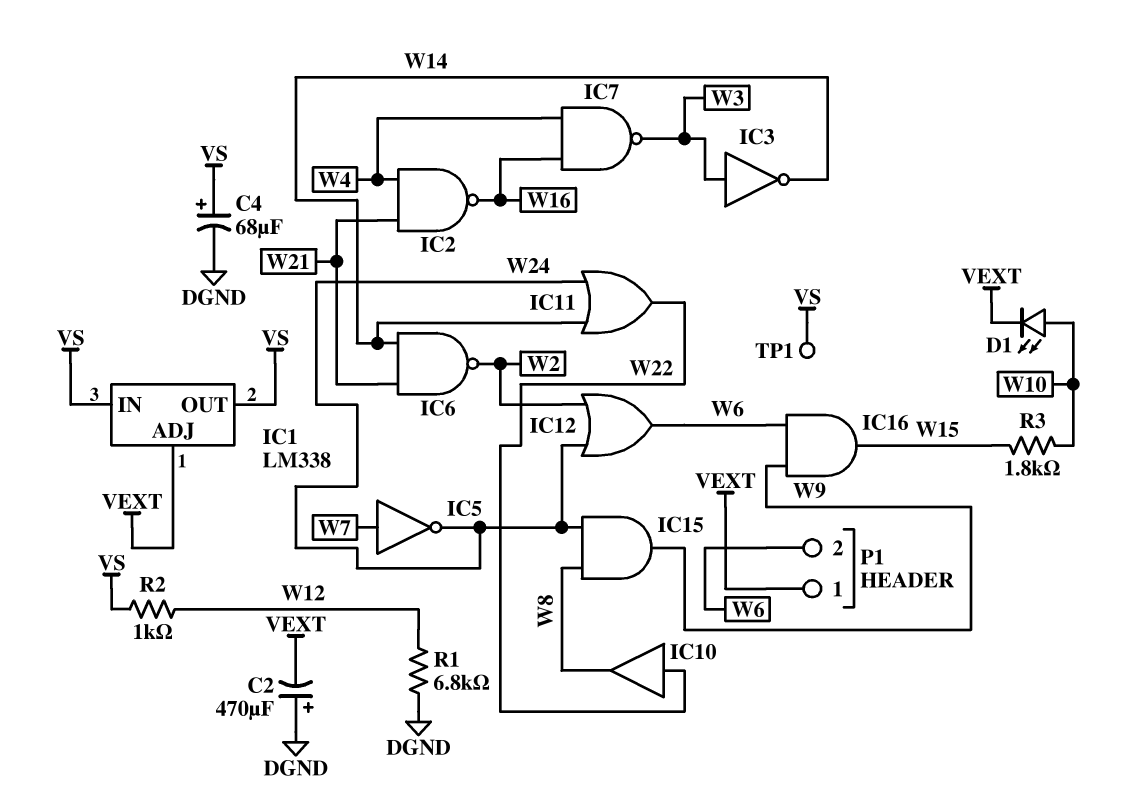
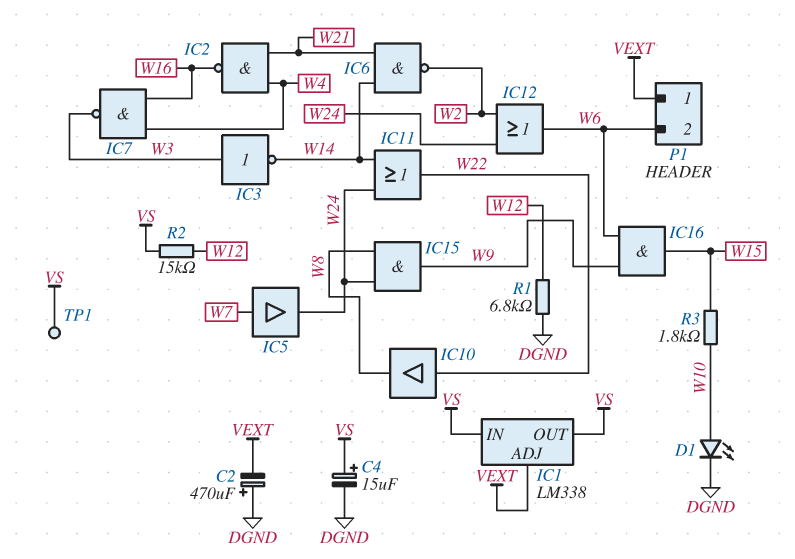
C4: 68uF (plus VS, minus DGND) -> 15uF (plus VS, minus DGND)
D1: LED (A W10, K VEXT) -> LED (A W10, K DGND)
IC5: NOT (in W7, out W24) -> buffer (in W7, out W24)
R2: 1k (VS, W12) -> 15k (VS, W12)

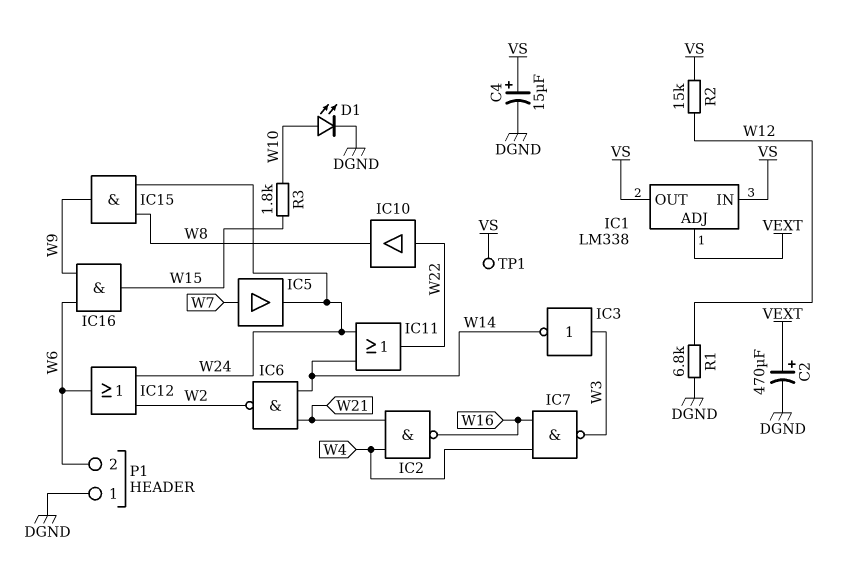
C2: 470uF (plus DGND, minus VEXT) -> 470uF (plus VEXT, minus DGND)
P1 pin 1: VEXT -> DGND

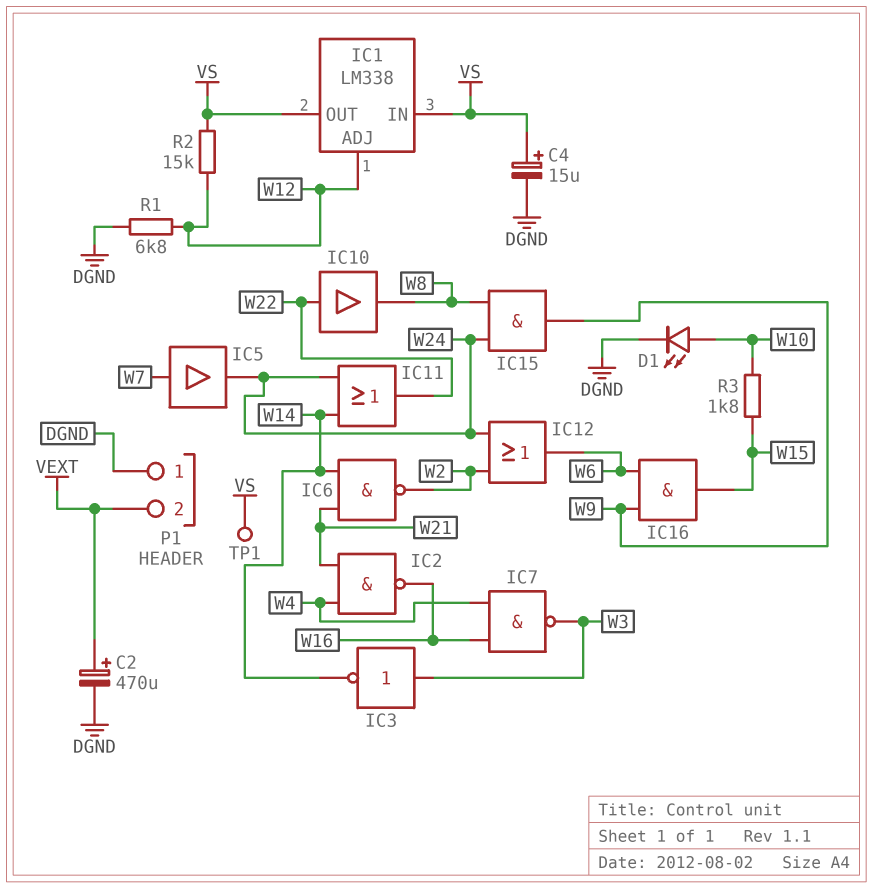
IC1 pin ADJ: VEXT -> W12
P1 pin 2: W6 -> VEXT

